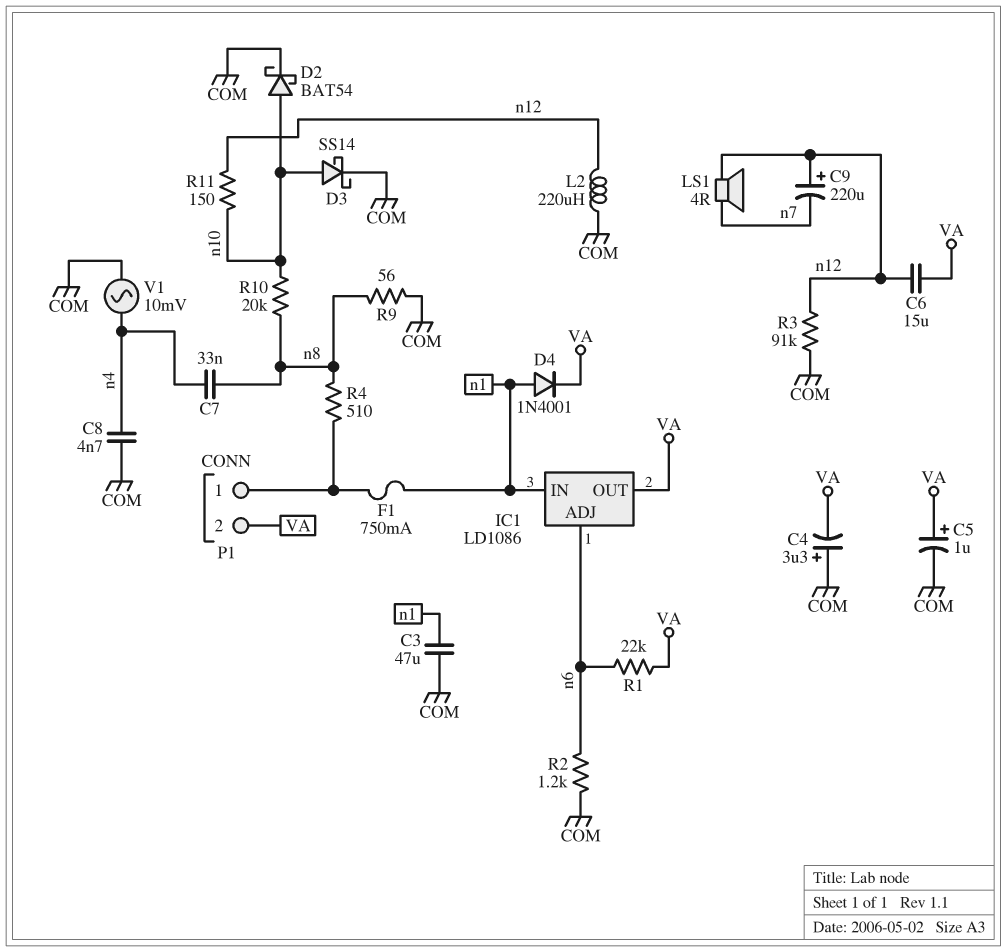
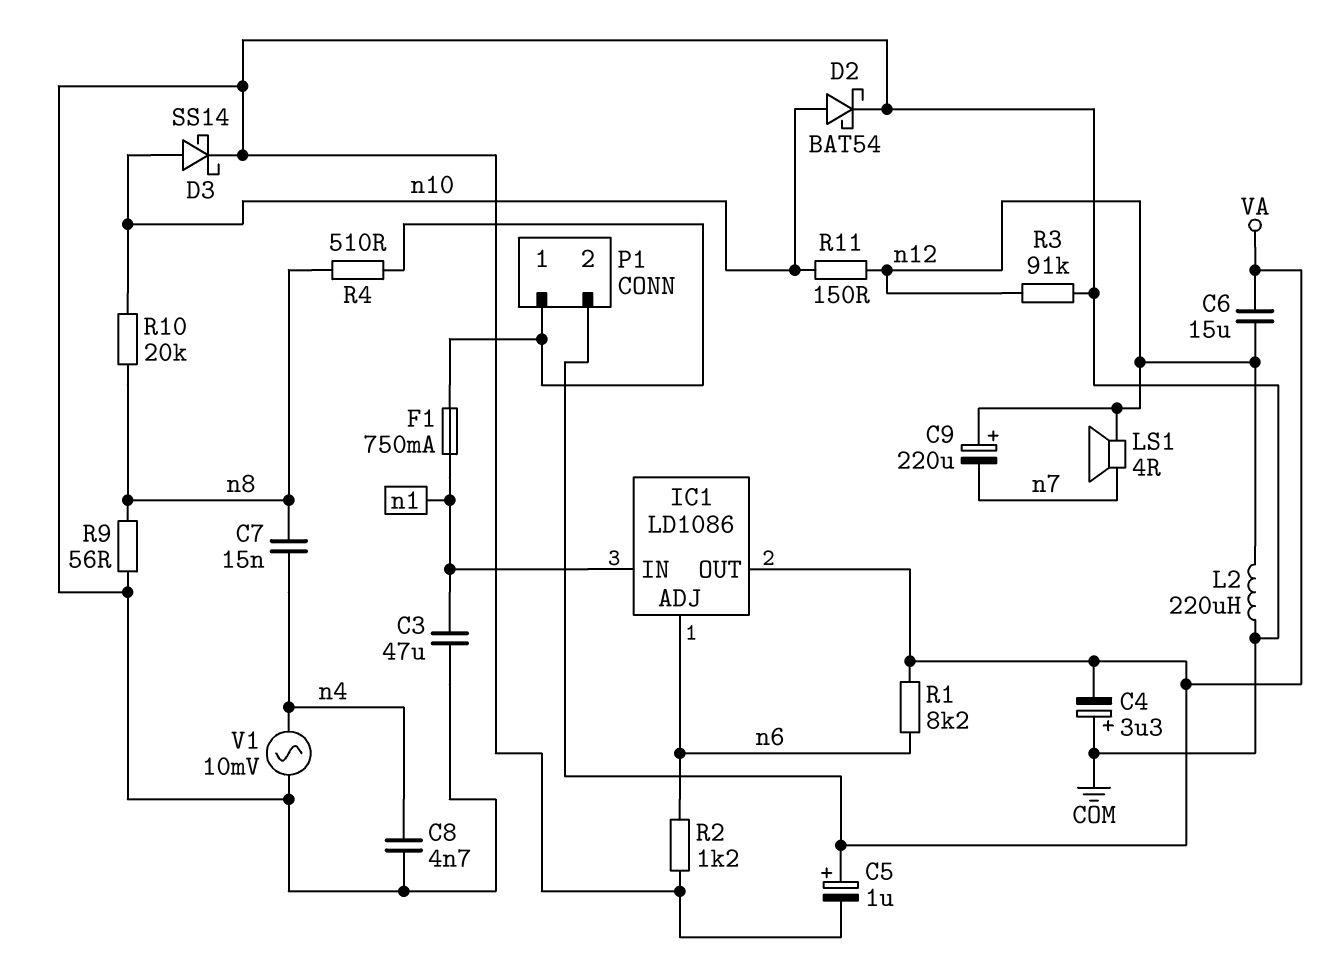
C7: 33nF (n4, n8) -> 15nF (n4, n8)
D4: diode 1N4001 (A n1, K VA) -> none
R1: 22k (VA, n6) -> 8.2k (VA, n6)

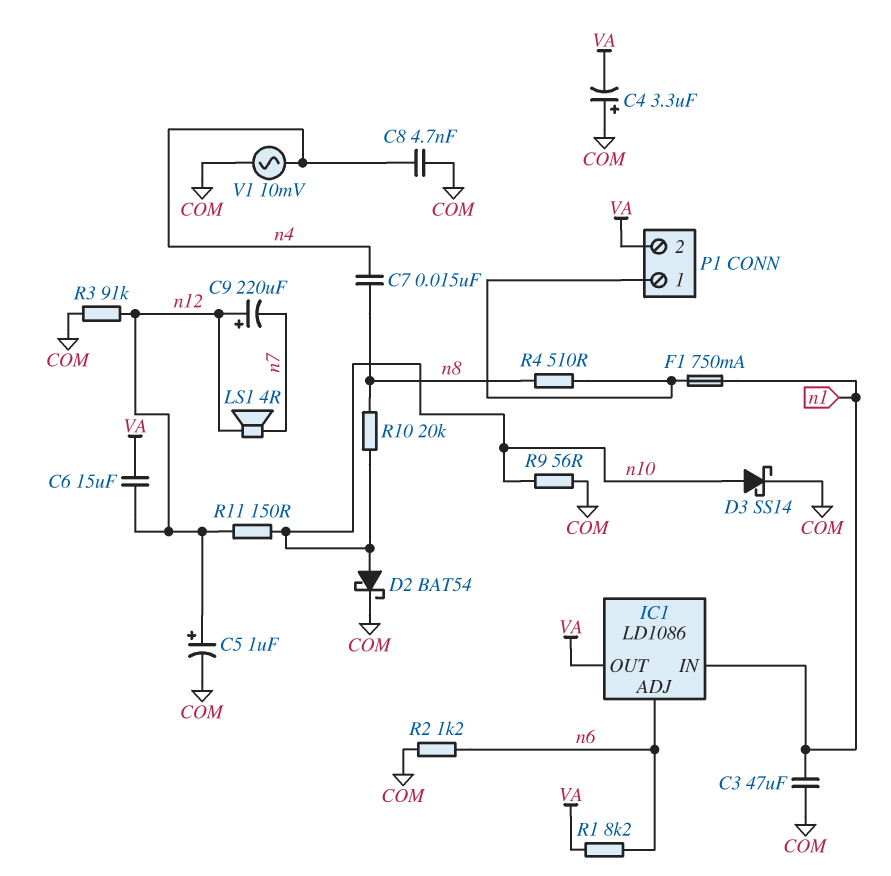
C5: 1uF (plus VA, minus COM) -> 1uF (plus n12, minus COM)
L2: 220uH (COM, n12) -> none
R9: 56 (COM, n8) -> 56 (COM, n10)

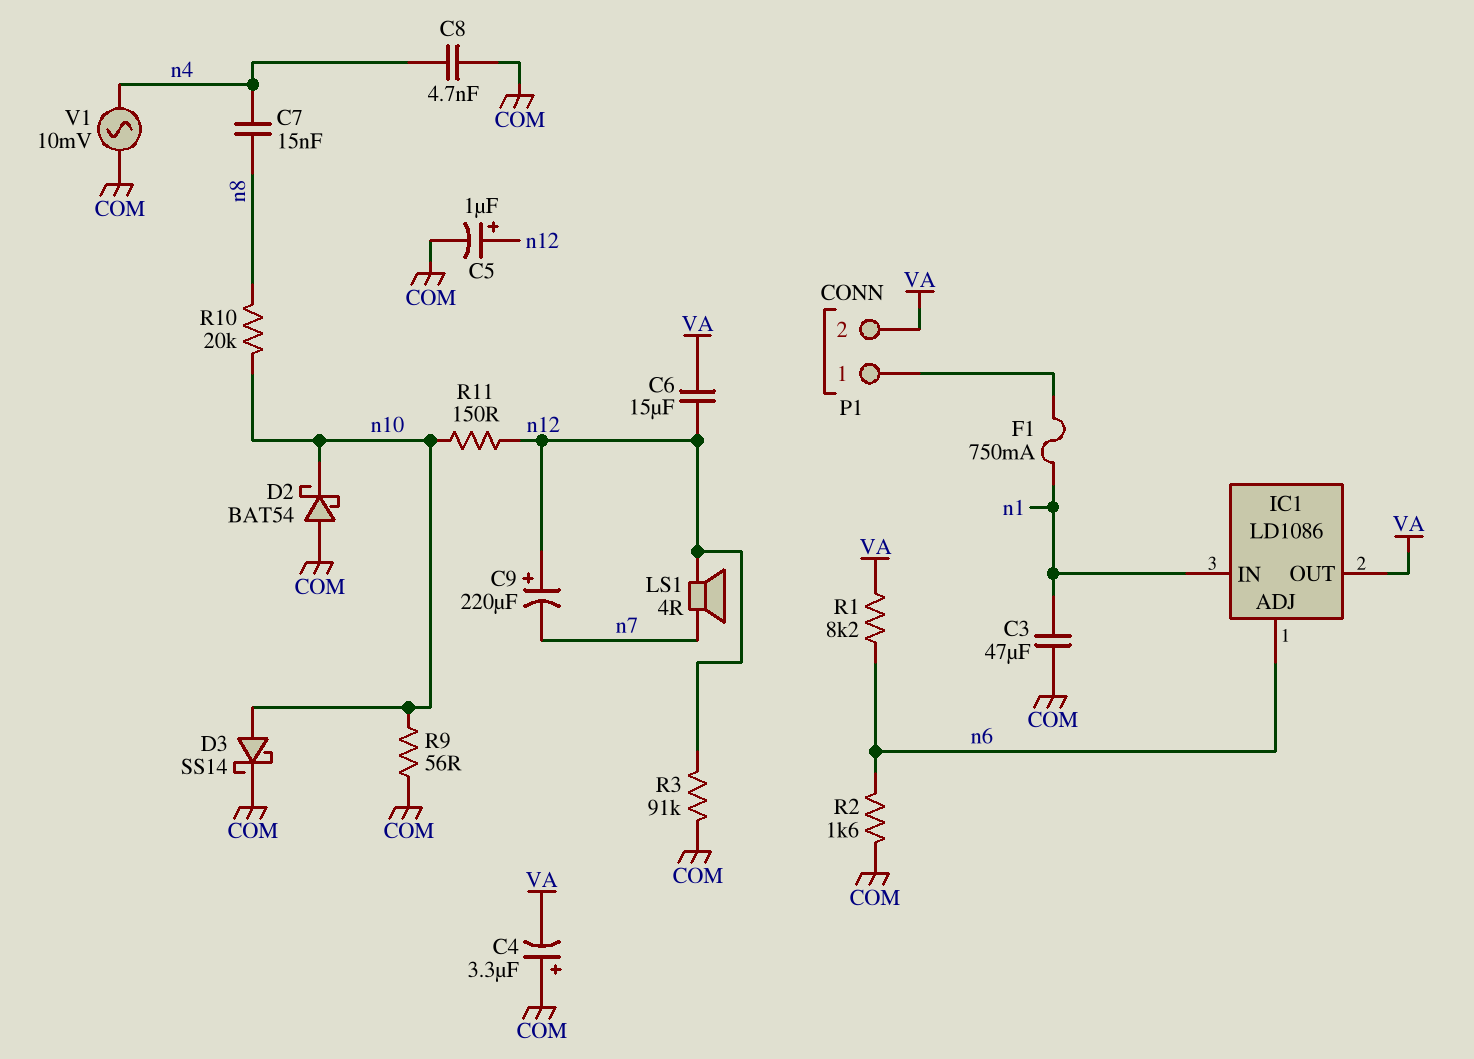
D2: schottky BAT54 (A n10, K COM) -> schottky BAT54 (A COM, K n10)
R2: 1.2k (COM, n6) -> 1.6k (COM, n6)
R4: 510 (P1/1, n8) -> none

